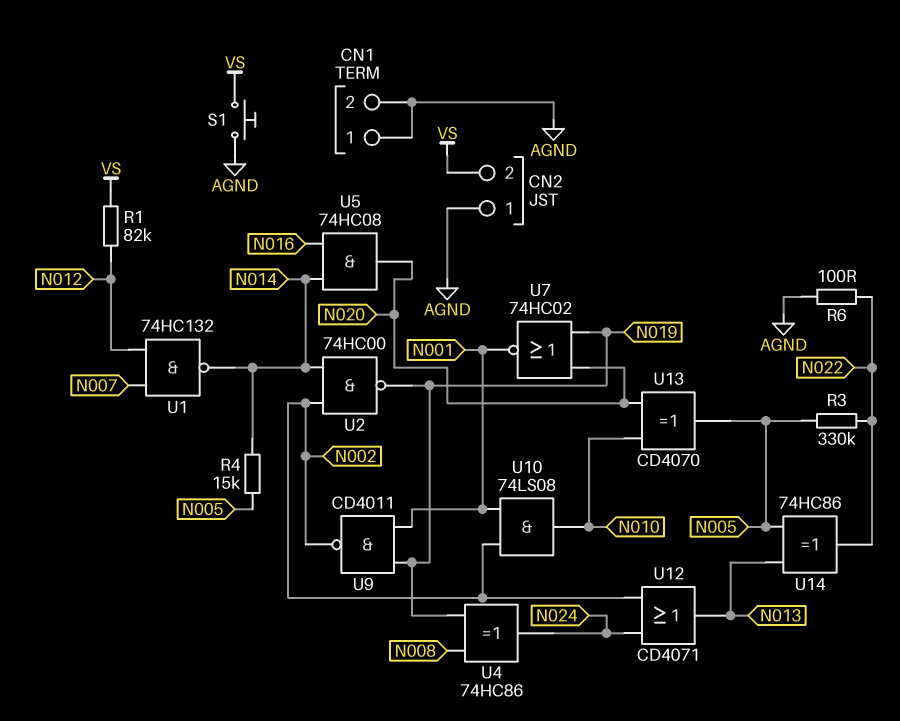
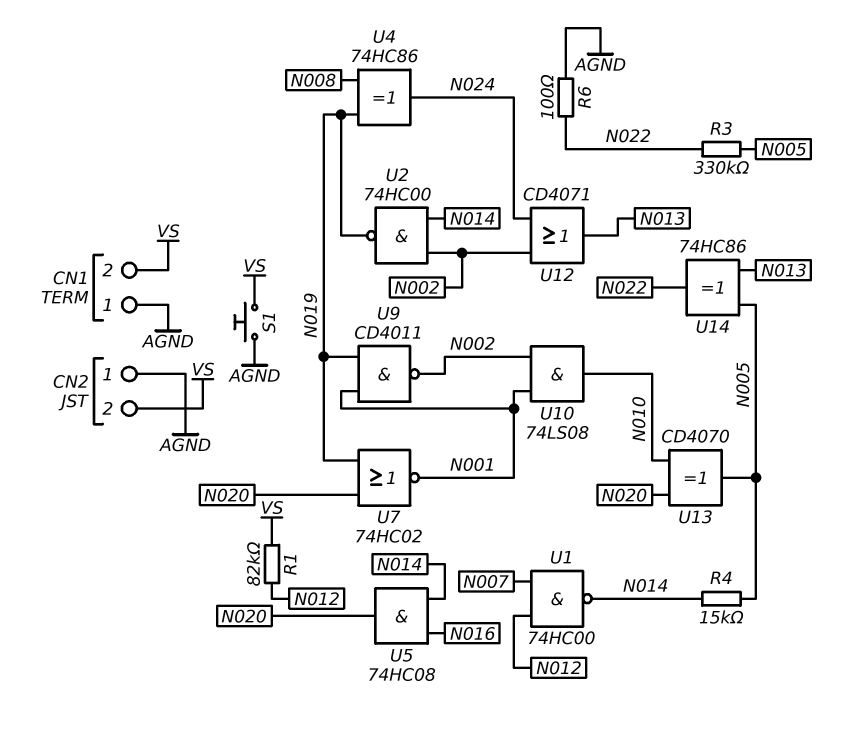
CN1 pin 2: AGND -> VS
U1: NAND 74HC132 (in N007, in N012, out N014) -> NAND 74HC00 (in N007, in N012, out N014)

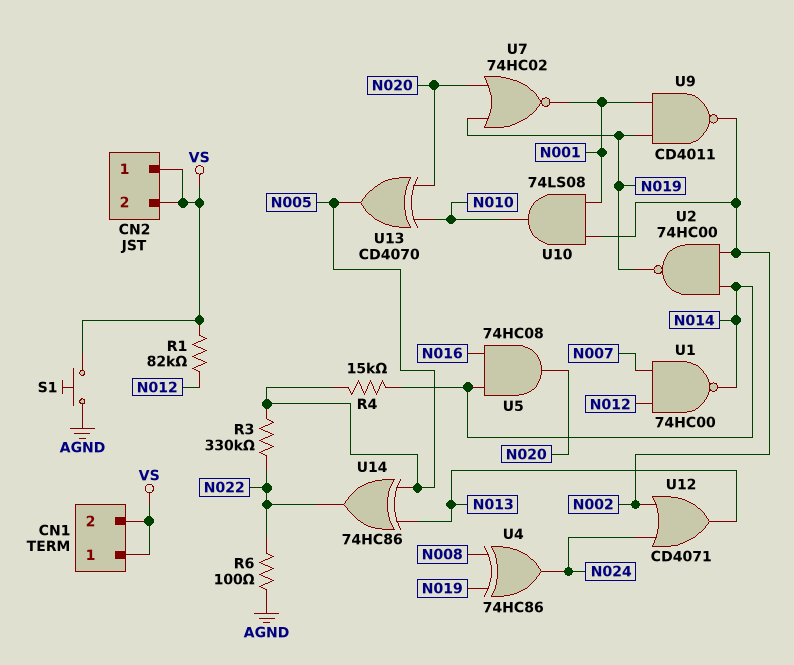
CN1 pin 1: AGND -> VS
CN2 pin 1: AGND -> VS

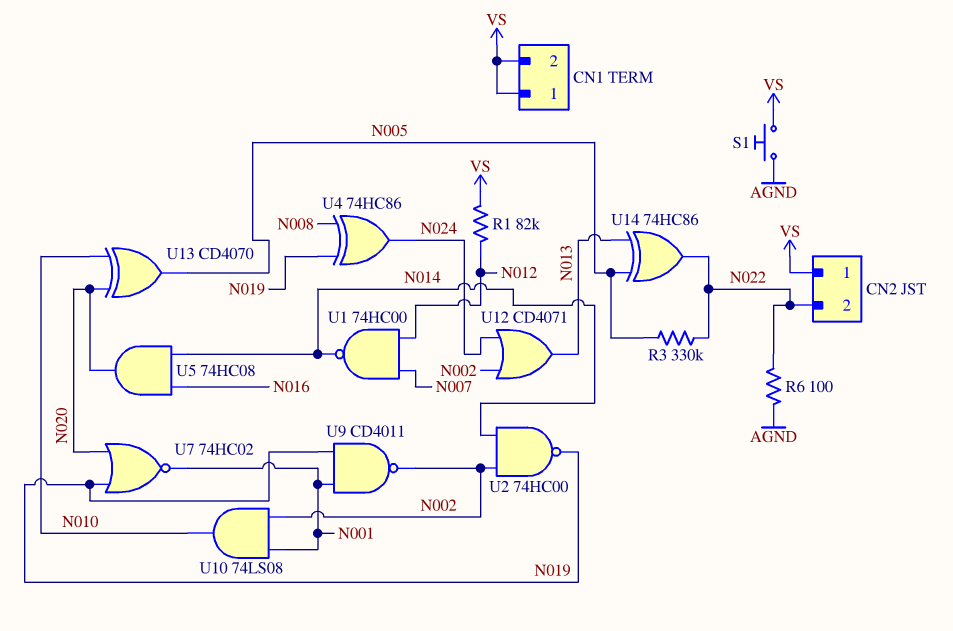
CN2 pin 2: VS -> N022
R4: 15k (N005, N014) -> none

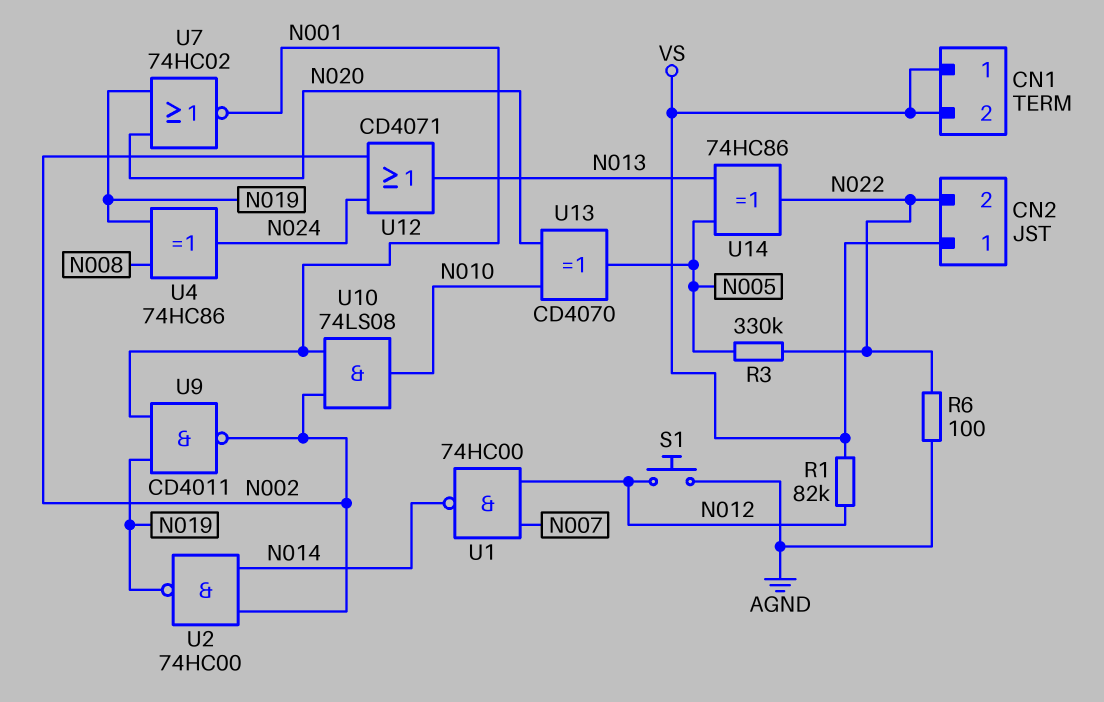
S1: button (AGND, VS) -> button (AGND, N012)
U5: AND 74HC08 (in N014, in N016, out N020) -> none

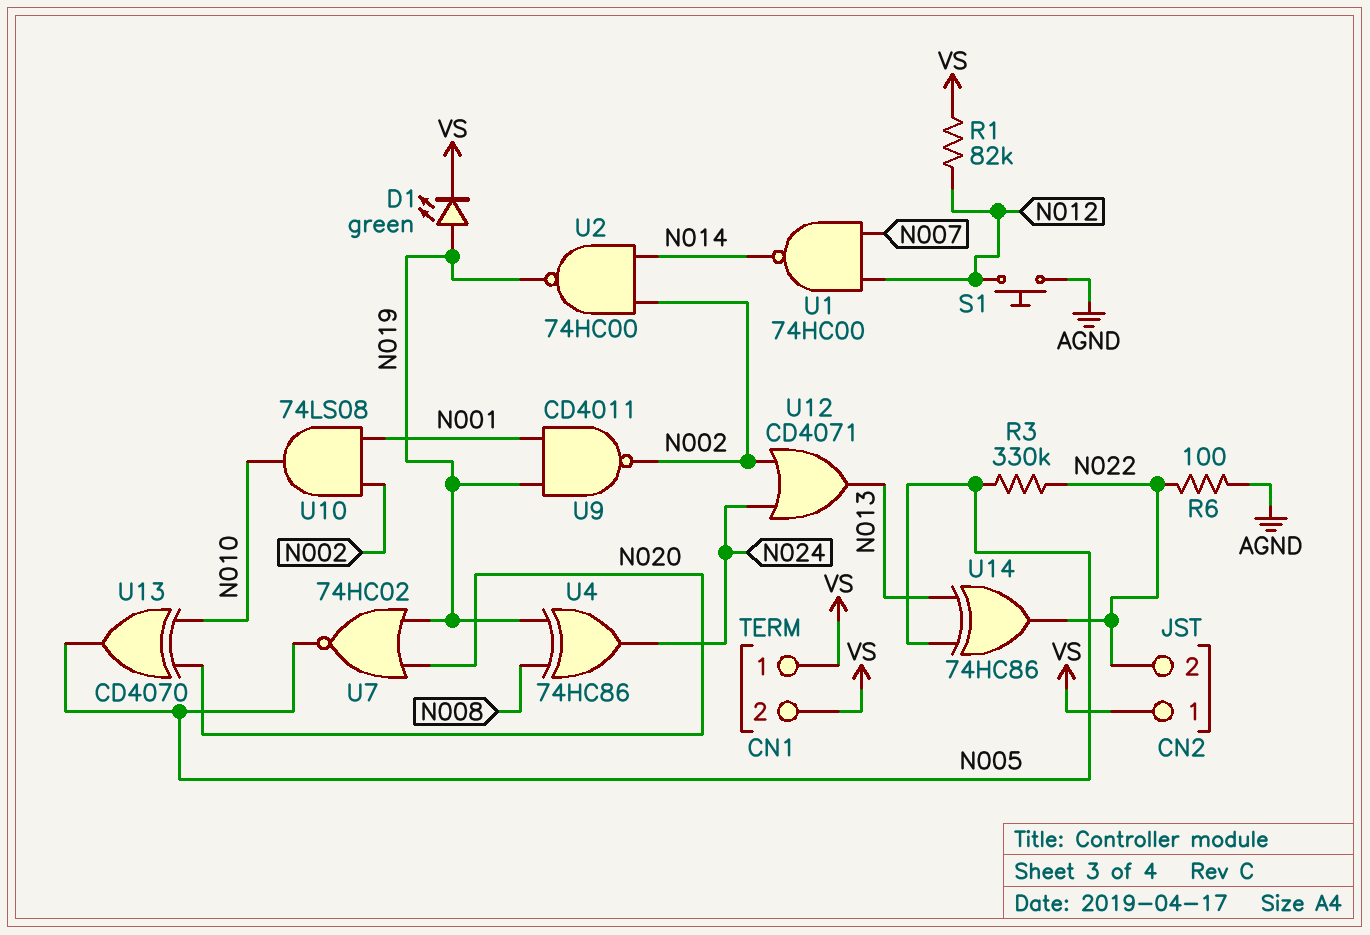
D1: none -> LED green (A N019, K VS)
U7: NOR 74HC02 (in N019, in N020, out N001) -> NOR 74HC02 (in N019, in N020, out N005)

